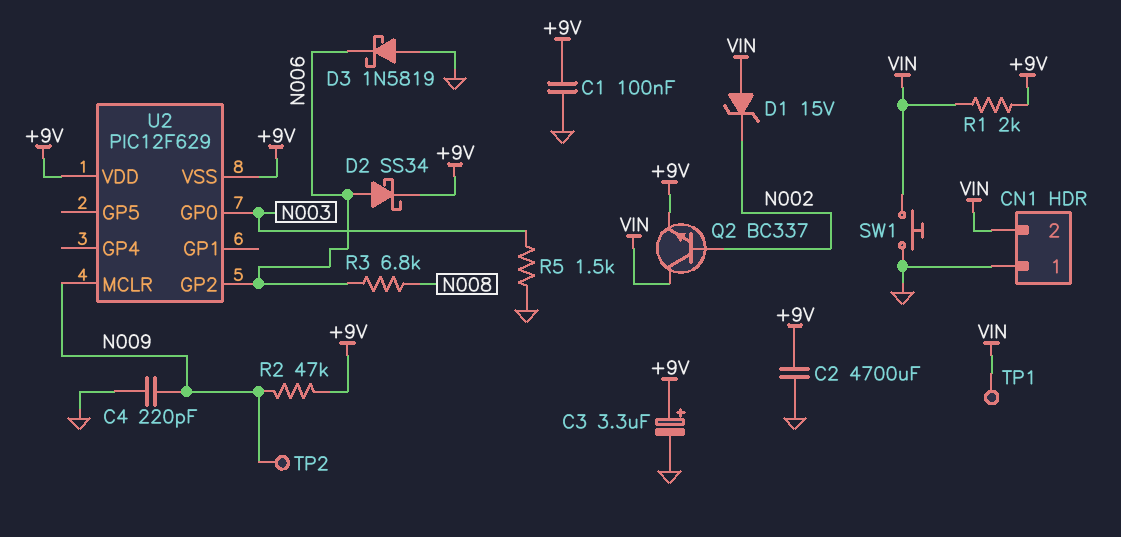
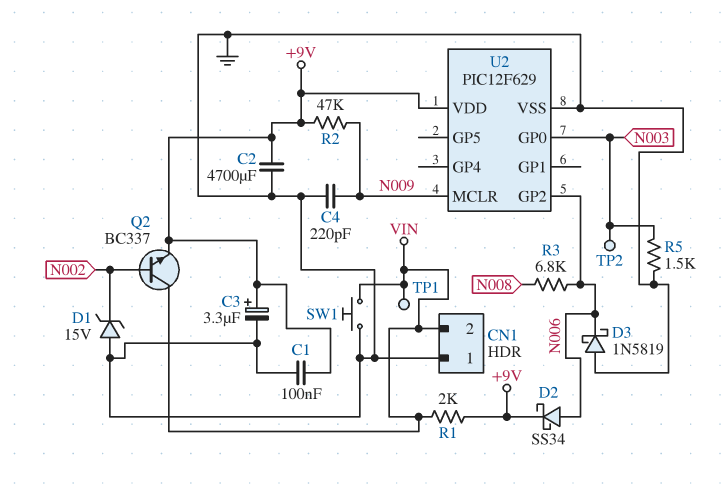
D1: zener 15V (A VIN, K N002) -> zener 15V (A GND, K N002)
TP2: test point (N009) -> test point (N003)
U2 pin VSS: +9V -> GND

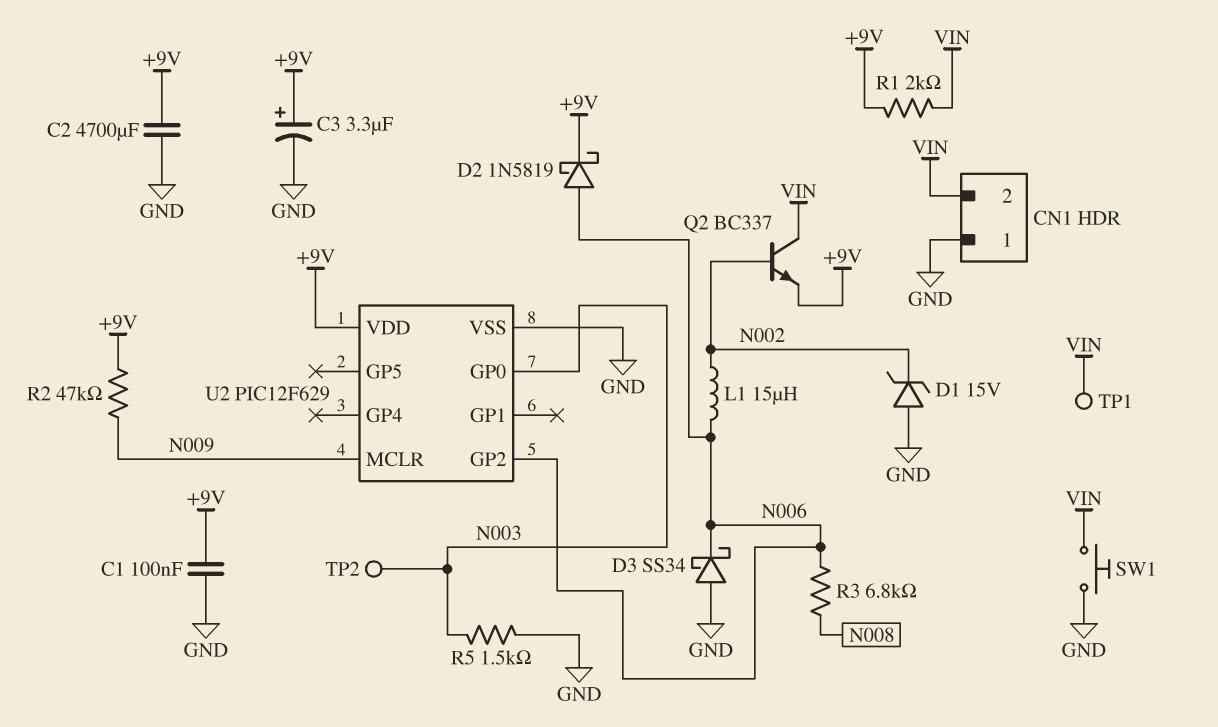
C4: 220pF (GND, N009) -> none
D2: schottky SS34 (A N006, K +9V) -> schottky 1N5819 (A N006, K +9V)
D3: schottky 1N5819 (A GND, K N006) -> schottky SS34 (A GND, K N006)
L1: none -> 15uH (N002, N006)

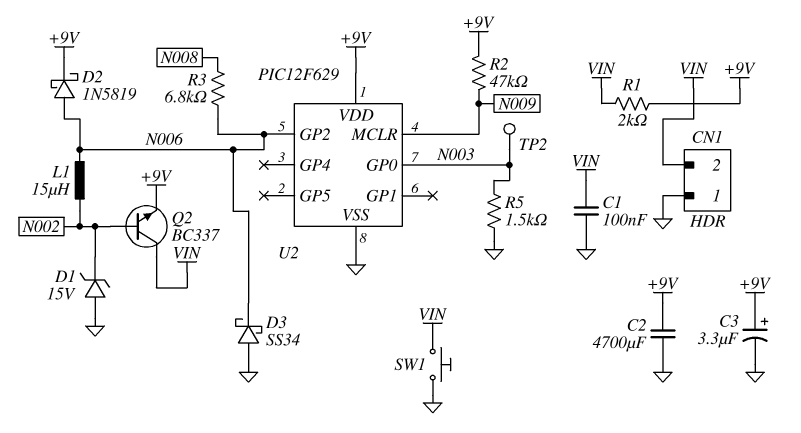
C1: 100nF (+9V, GND) -> 100nF (GND, VIN)
TP1: test point (VIN) -> none

